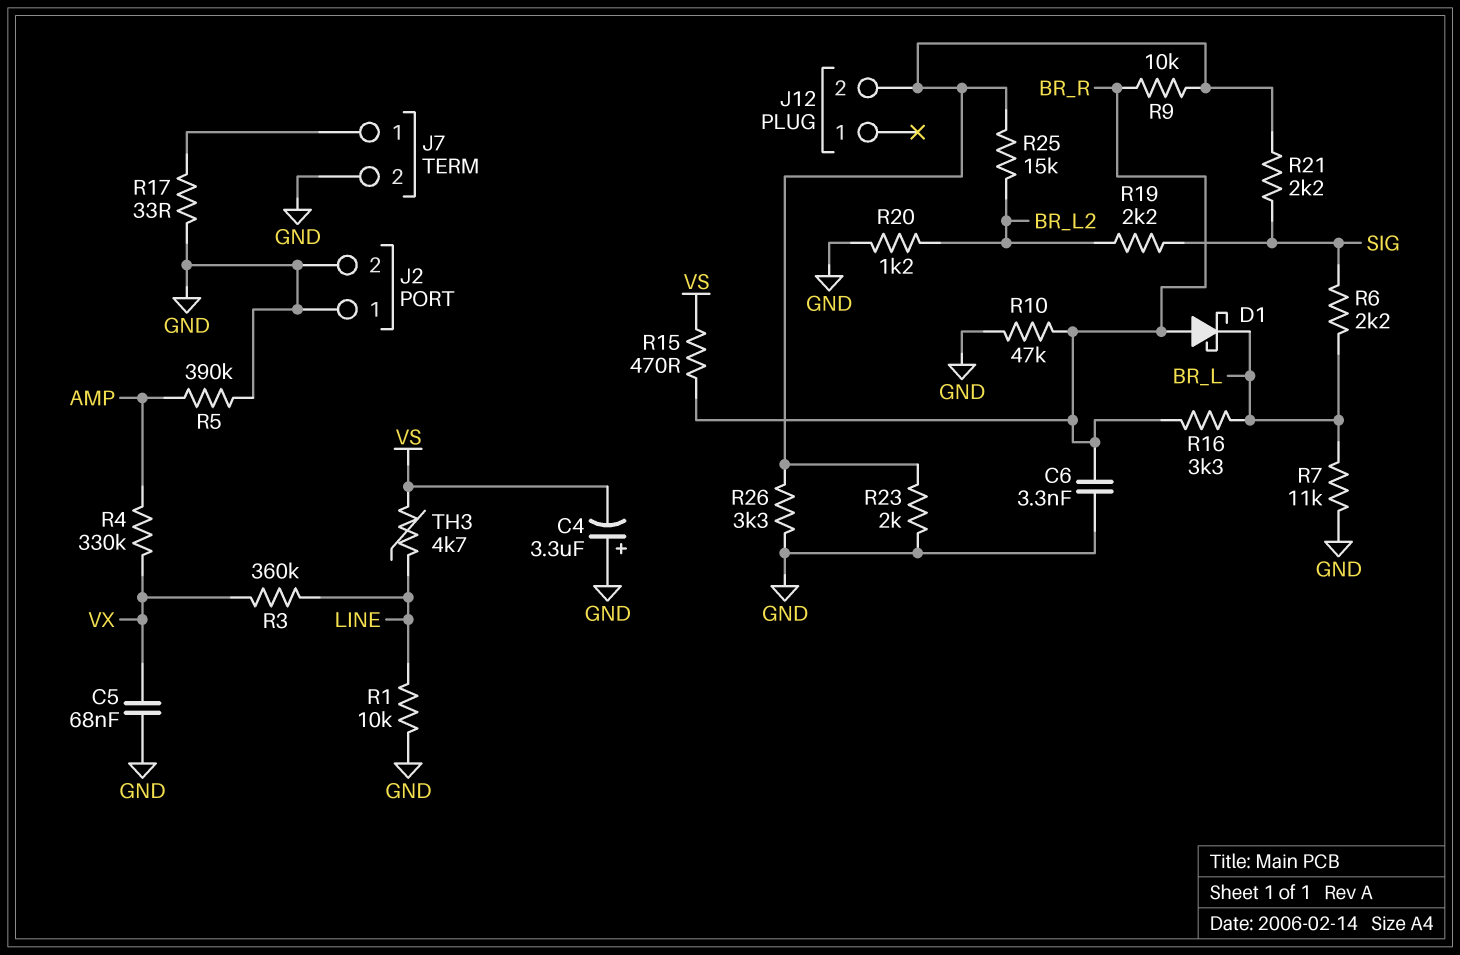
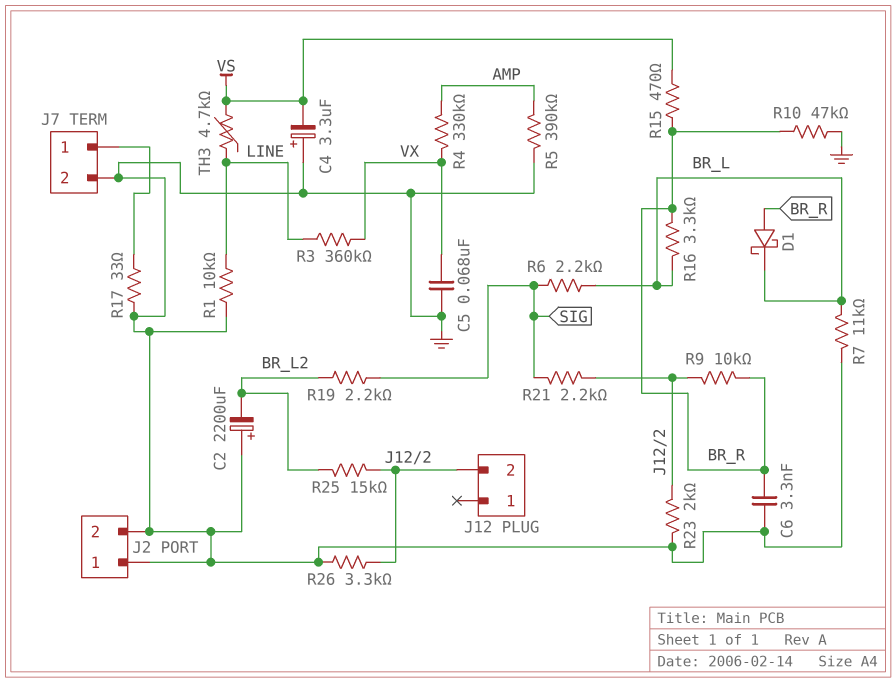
C2: none -> 2200uF (plus GND, minus BR_L2)
R20: 1.2k (BR_L2, GND) -> none

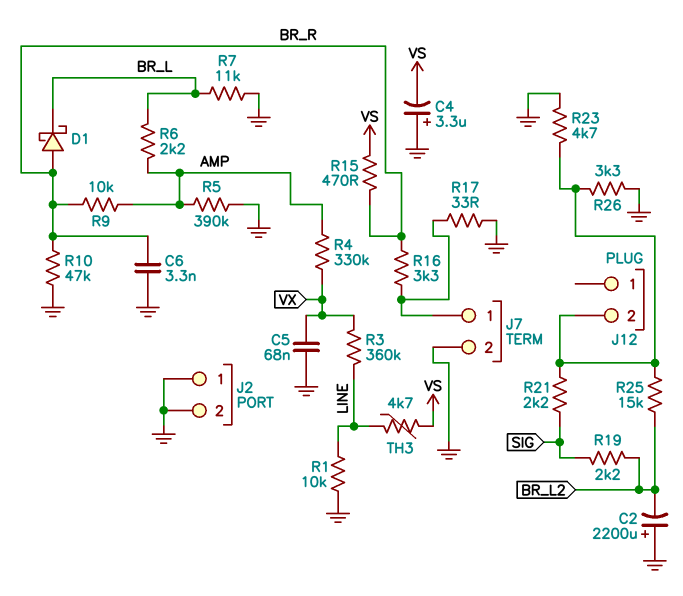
R6: 2.2k (BR_L, SIG) -> 2.2k (AMP, BR_L)
R9: 10k (BR_R, J12/2) -> 10k (AMP, BR_R)
R16: 3.3k (BR_L, BR_R) -> 3.3k (BR_R, J7/1)
R23: 2k (GND, J12/2) -> 4.7k (GND, J12/2)

